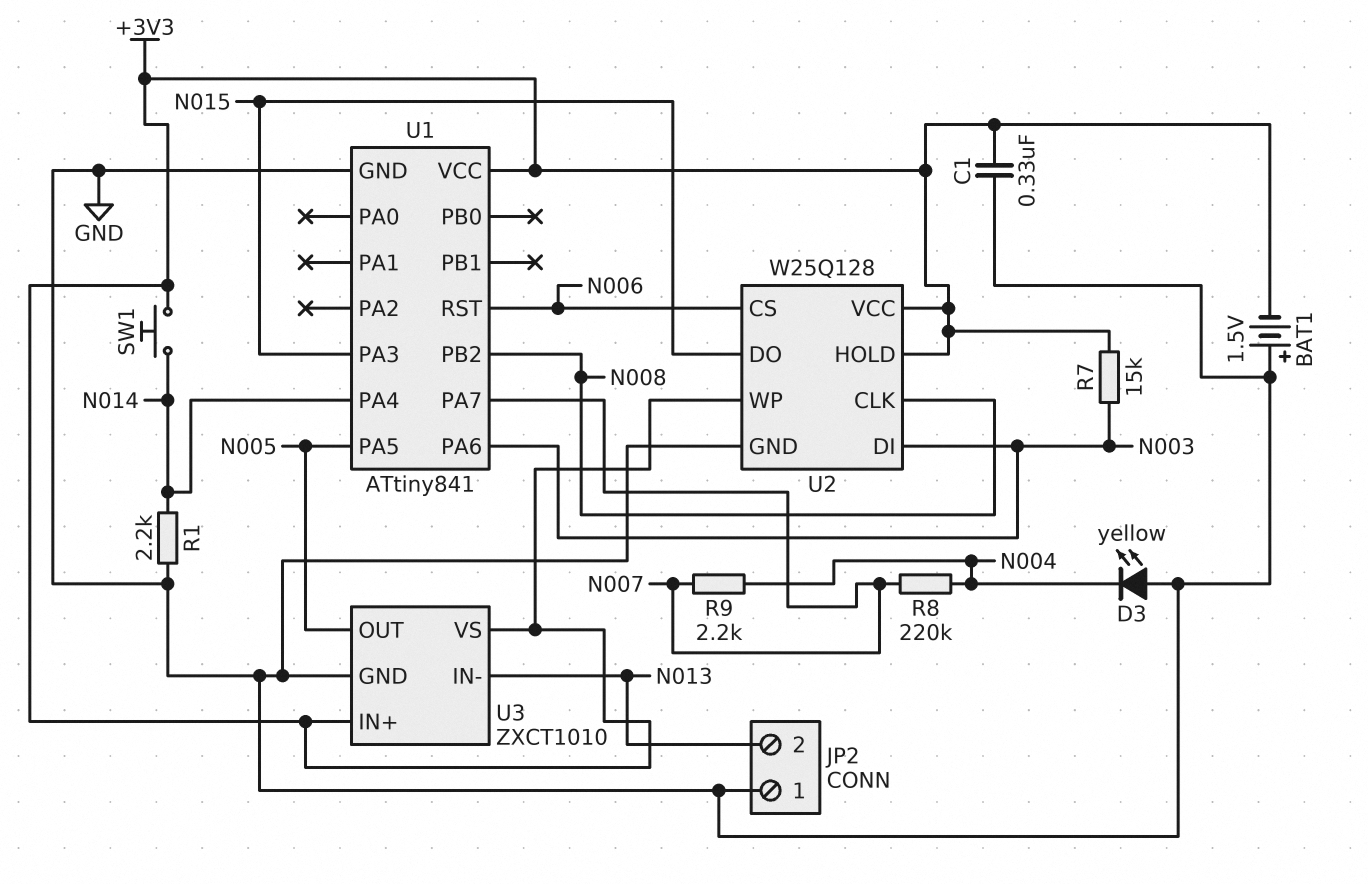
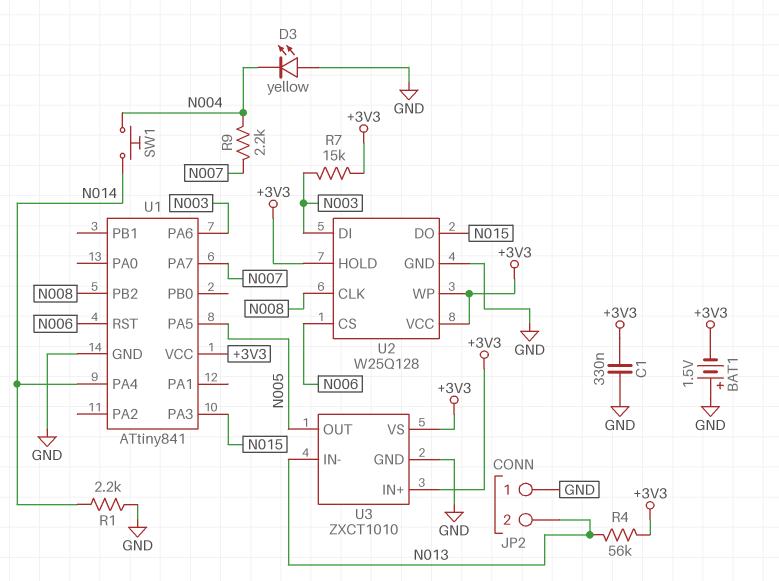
R4: none -> 56k (+3V3, N013)
R8: 220k (N004, N007) -> none
SW1: button (+3V3, N014) -> button (N004, N014)

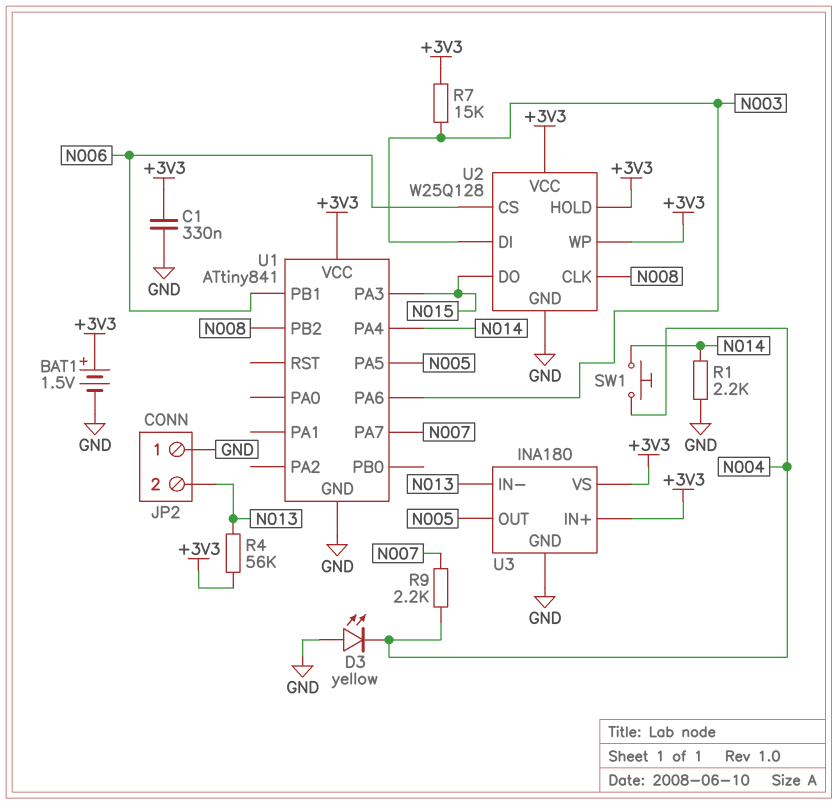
BAT1: 1.5V (plus GND, minus +3V3) -> 1.5V (plus +3V3, minus GND)
U1 pin PB1: none -> N006
U1 pin RST: N006 -> none
U3: ZXCT1010 -> INA180

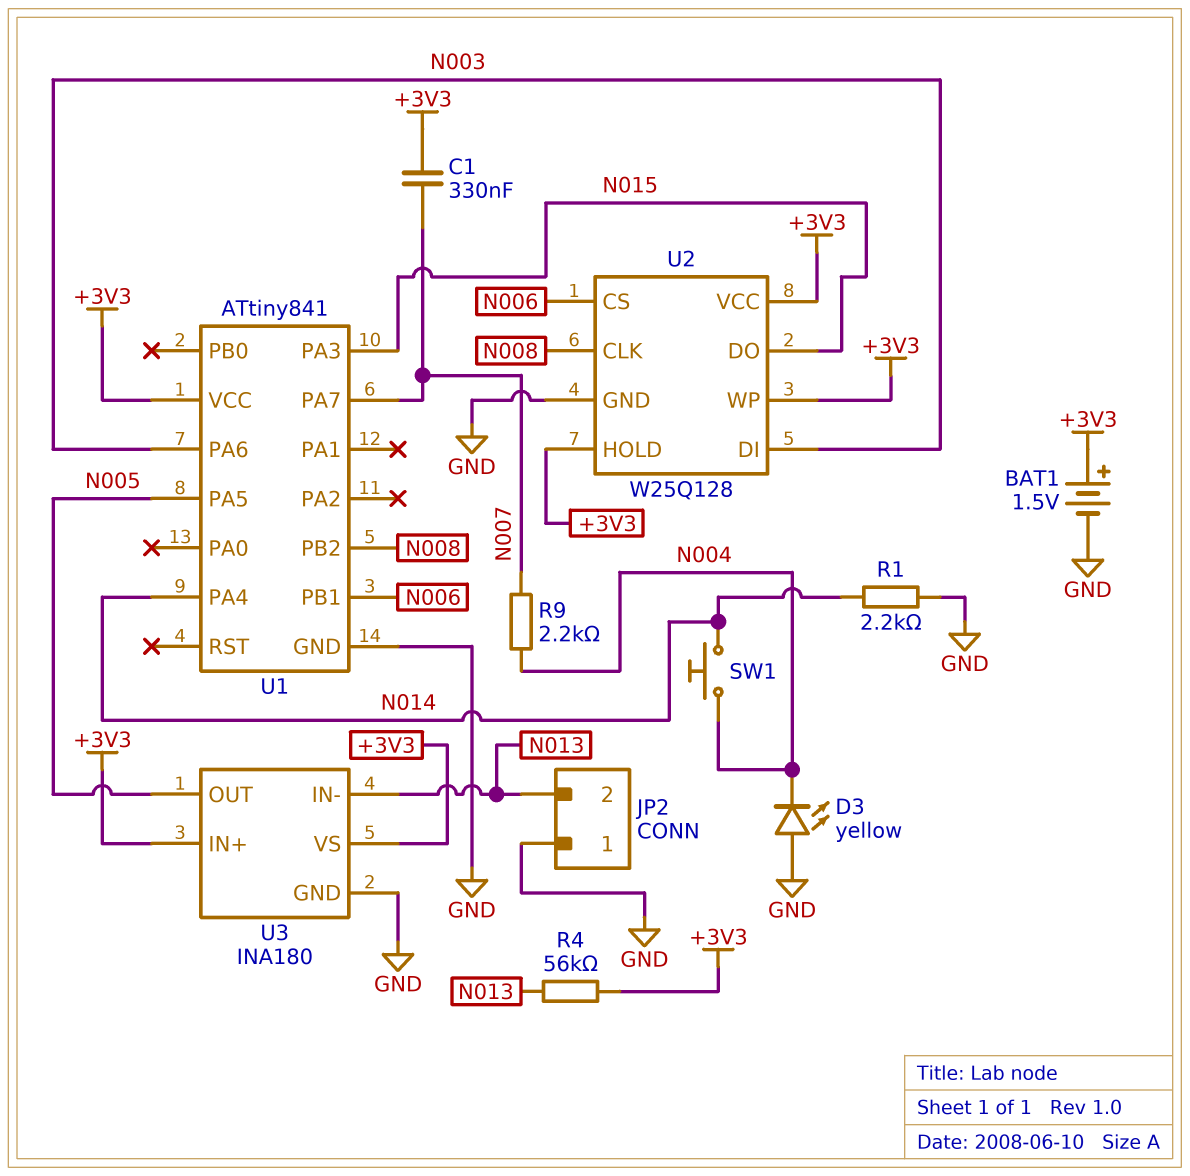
C1: 330nF (+3V3, GND) -> 330nF (+3V3, N007)
R7: 15k (+3V3, N003) -> none

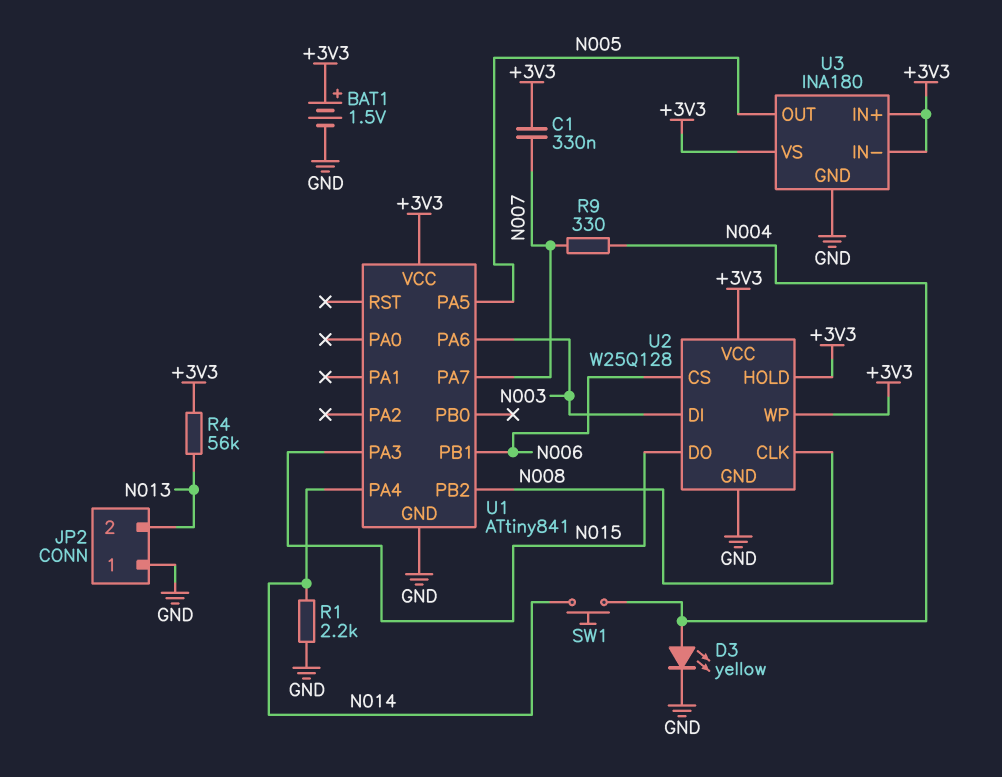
D3: LED yellow (A GND, K N004) -> LED yellow (A N004, K GND)
R9: 2.2k (N004, N007) -> 330 (N004, N007)
U3 pin IN-: N013 -> +3V3

